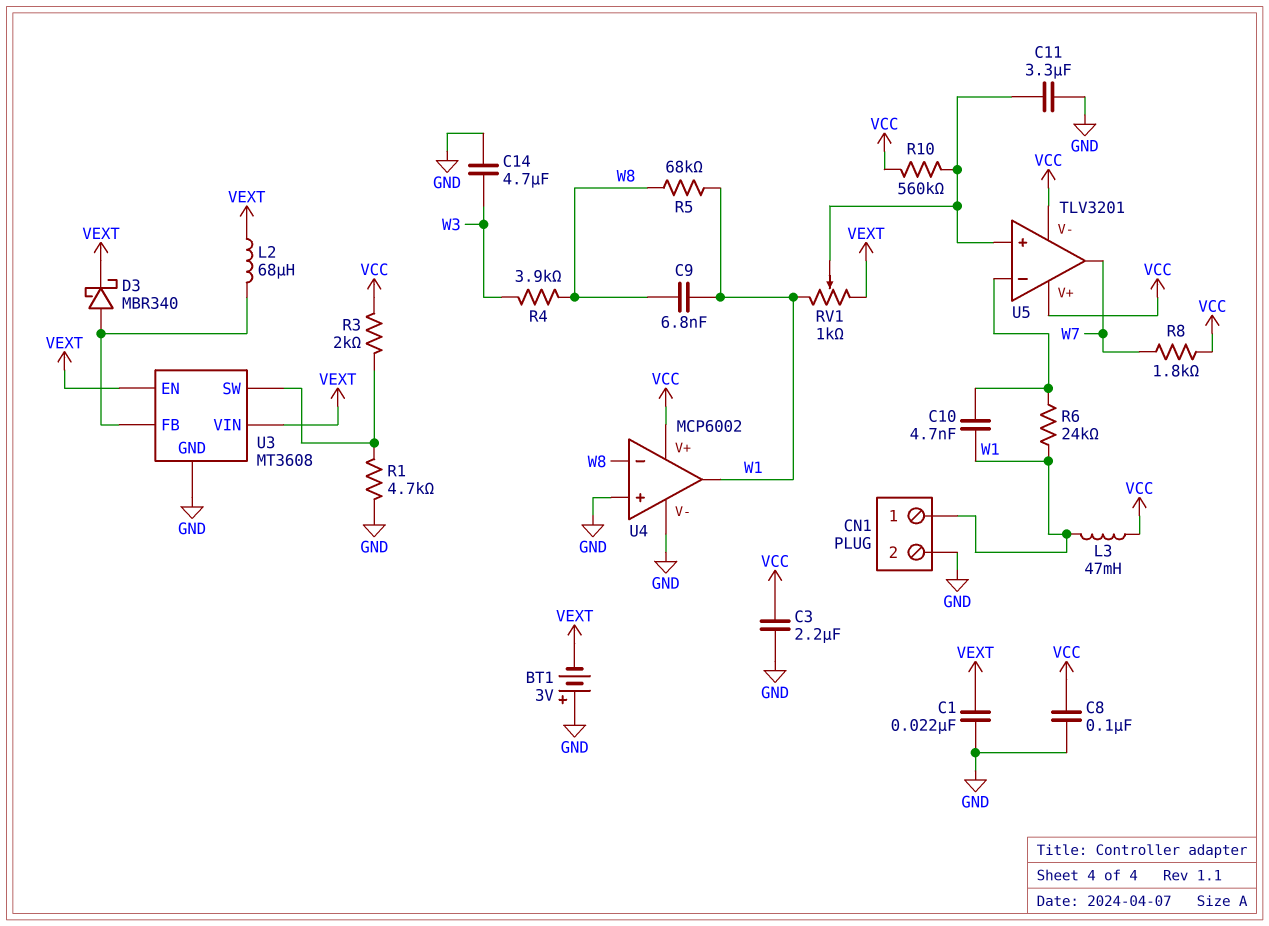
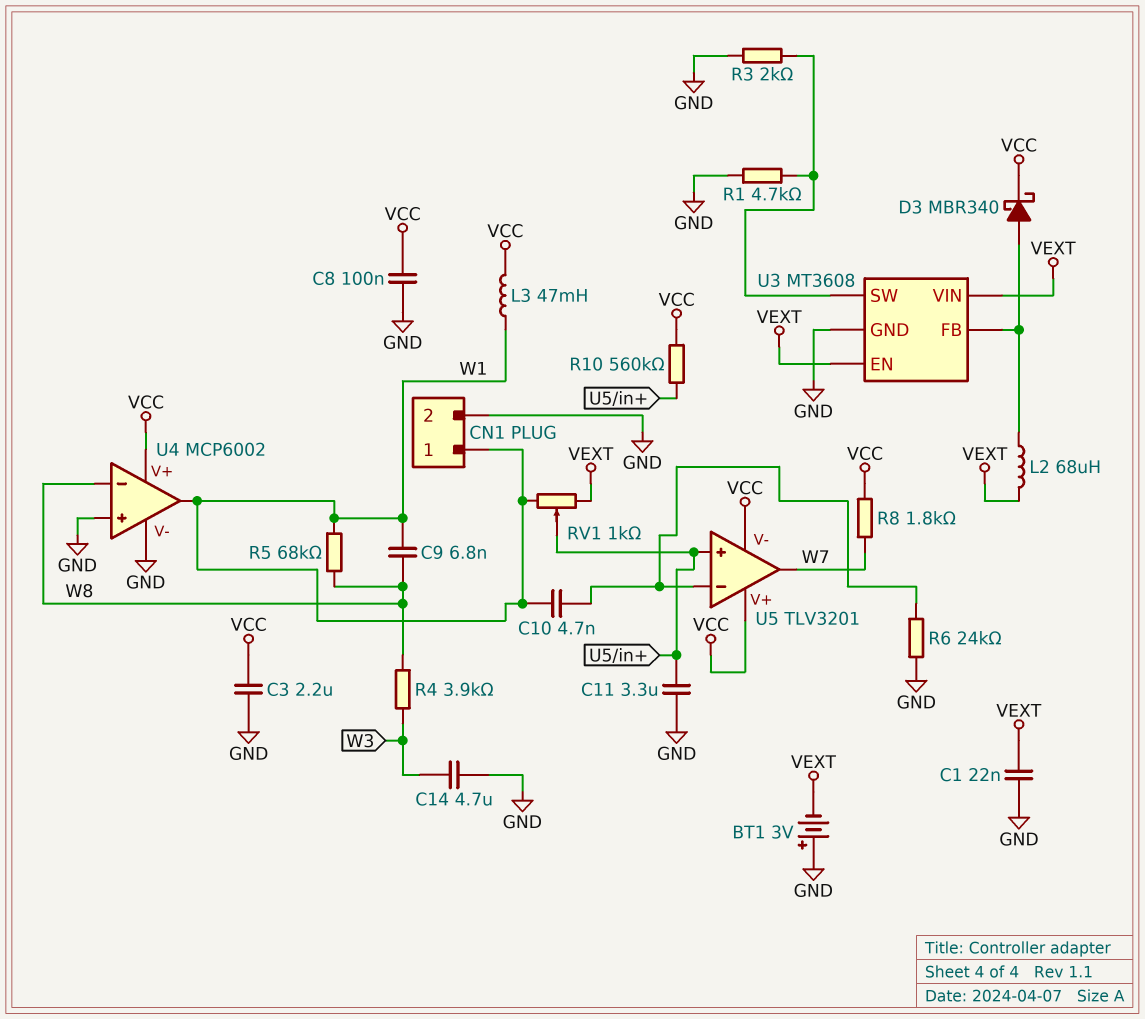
D3: schottky MBR340 (A U3/FB, K VEXT) -> schottky MBR340 (A U3/FB, K VCC)
R3: 2k (U3/SW, VCC) -> 2k (GND, U3/SW)
R6: 24k (U5/in-, W1) -> 24k (GND, U5/in-)

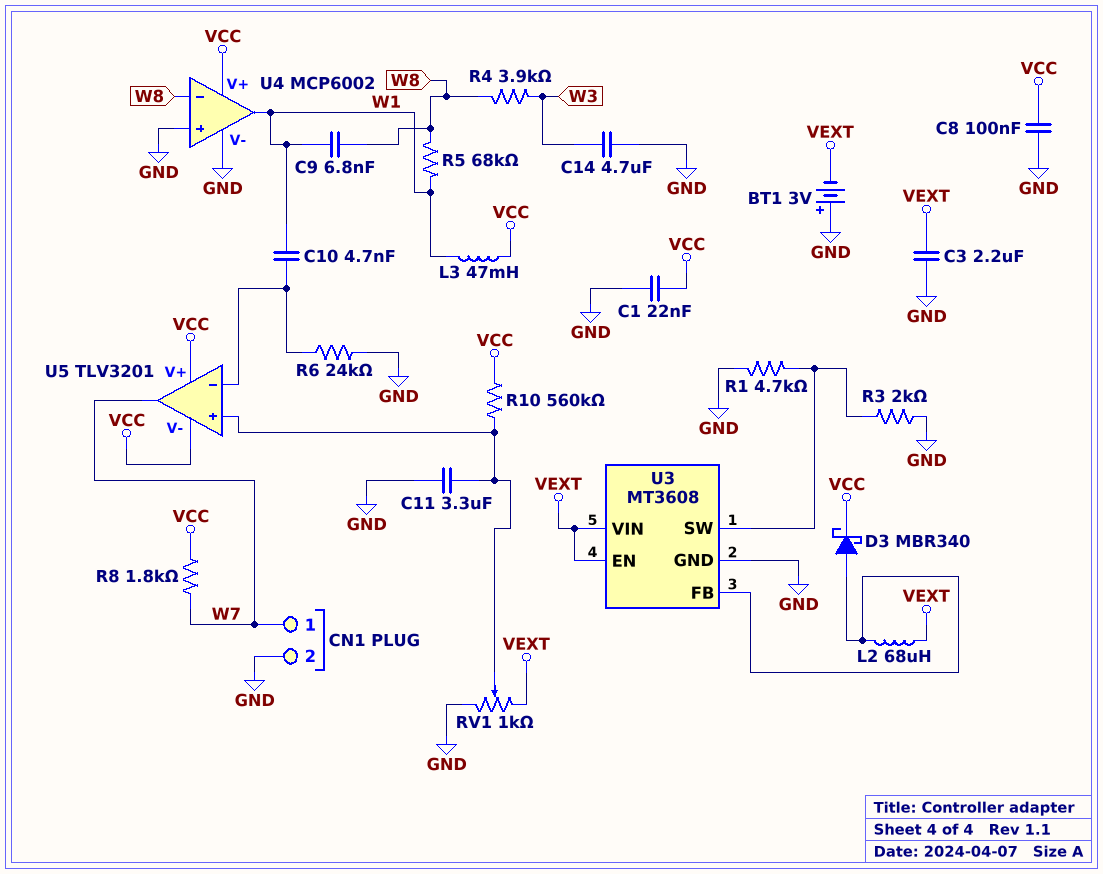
C1: 22nF (GND, VEXT) -> 22nF (GND, VCC)
C3: 2.2uF (GND, VCC) -> 2.2uF (GND, VEXT)
CN1 pin 1: W1 -> W7
RV1: 1k (VEXT, W1, wiper U5/in+) -> 1k (GND, VEXT, wiper U5/in+)

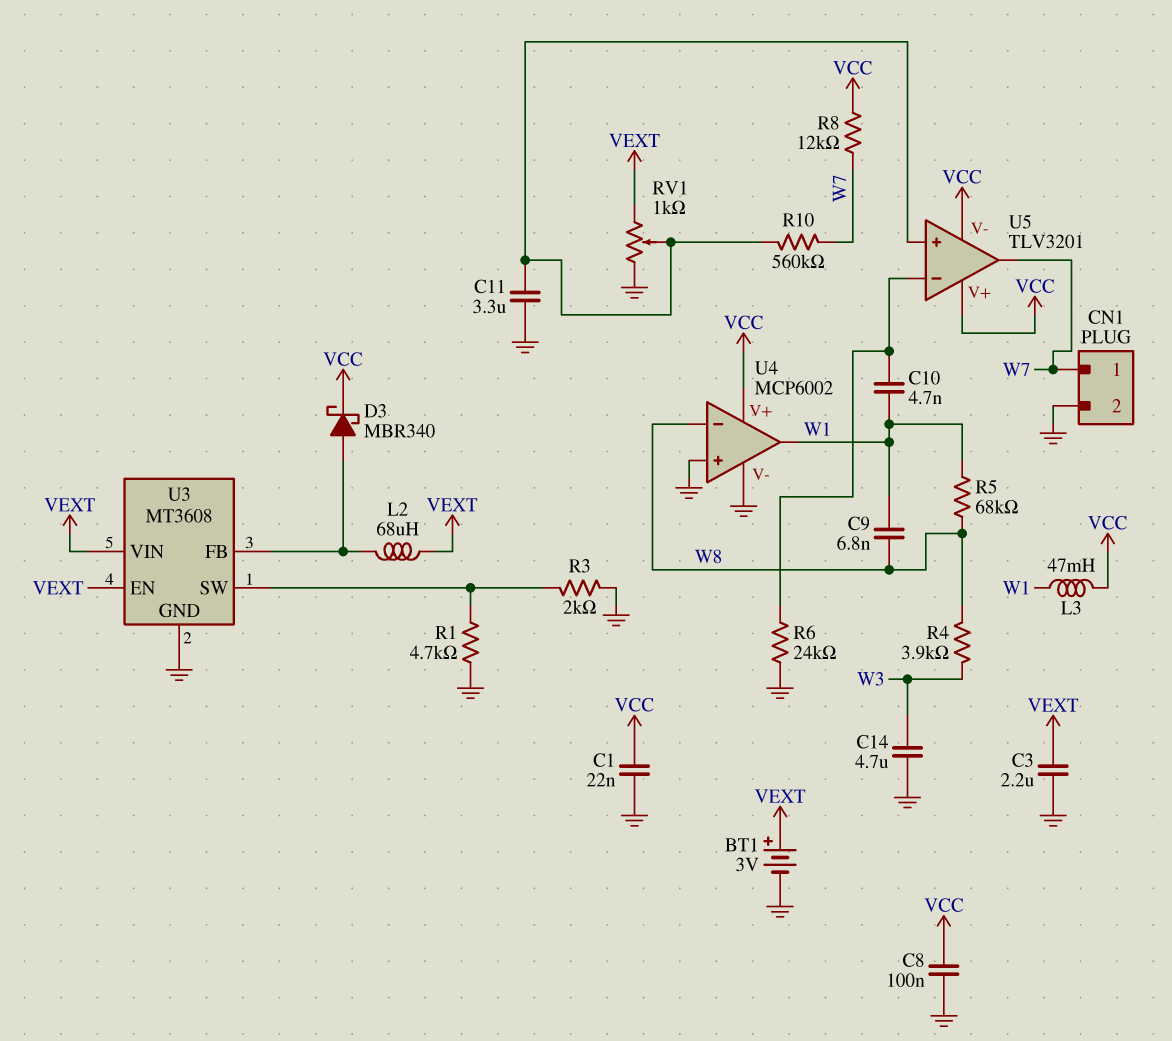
BT1: 3V (plus GND, minus VEXT) -> 3V (plus VEXT, minus GND)
R8: 1.8k (VCC, W7) -> 12k (VCC, W7)
R10: 560k (U5/in+, VCC) -> 560k (U5/in+, W7)

